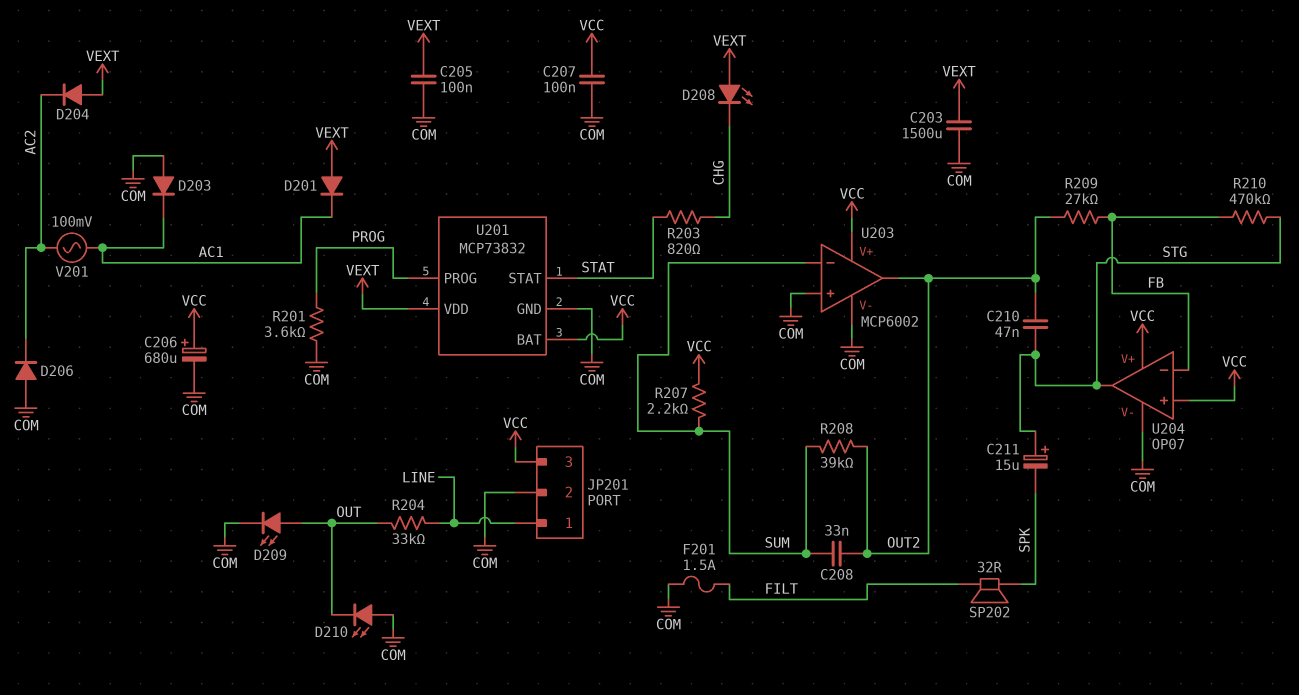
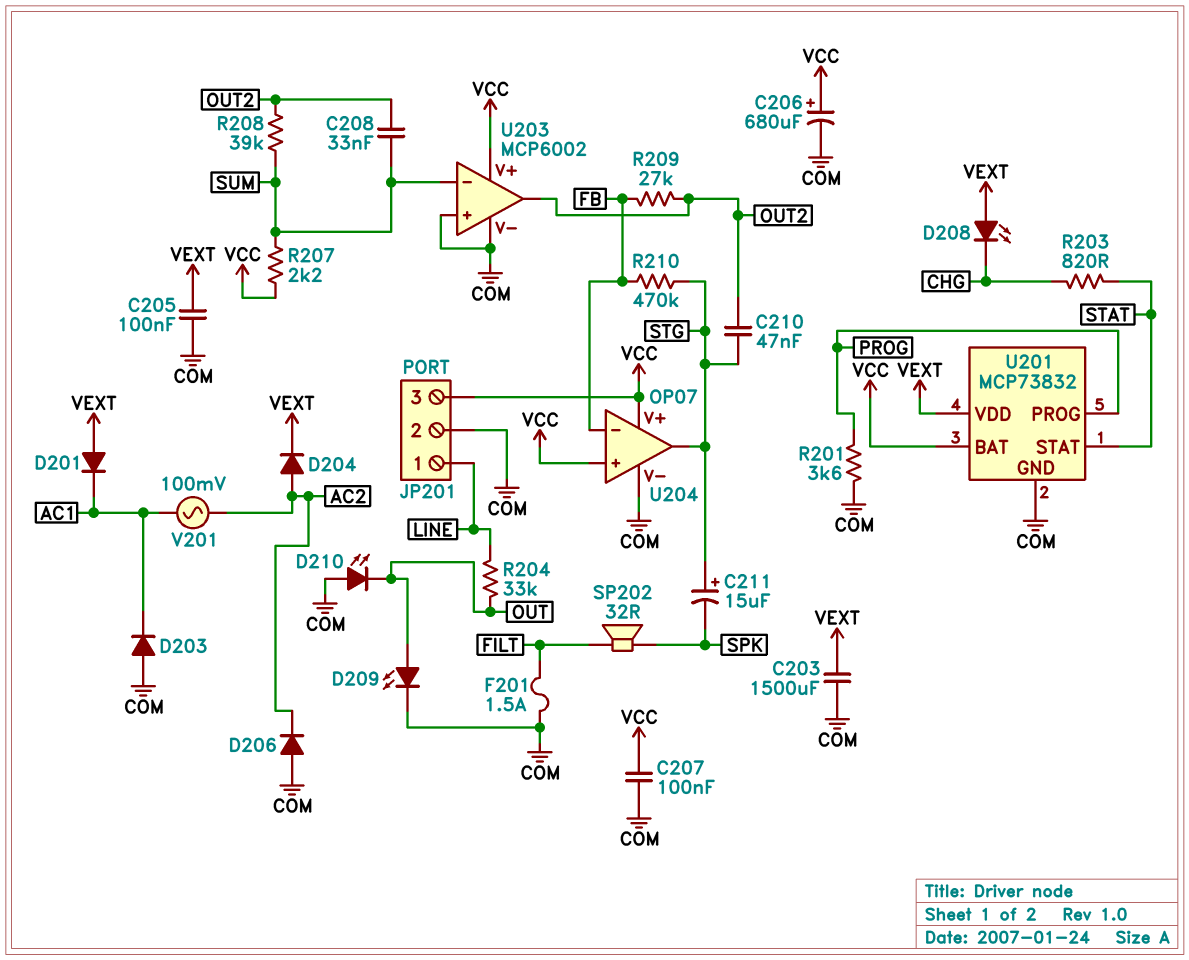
D204: diode (A VEXT, K AC2) -> diode (A AC2, K VEXT)

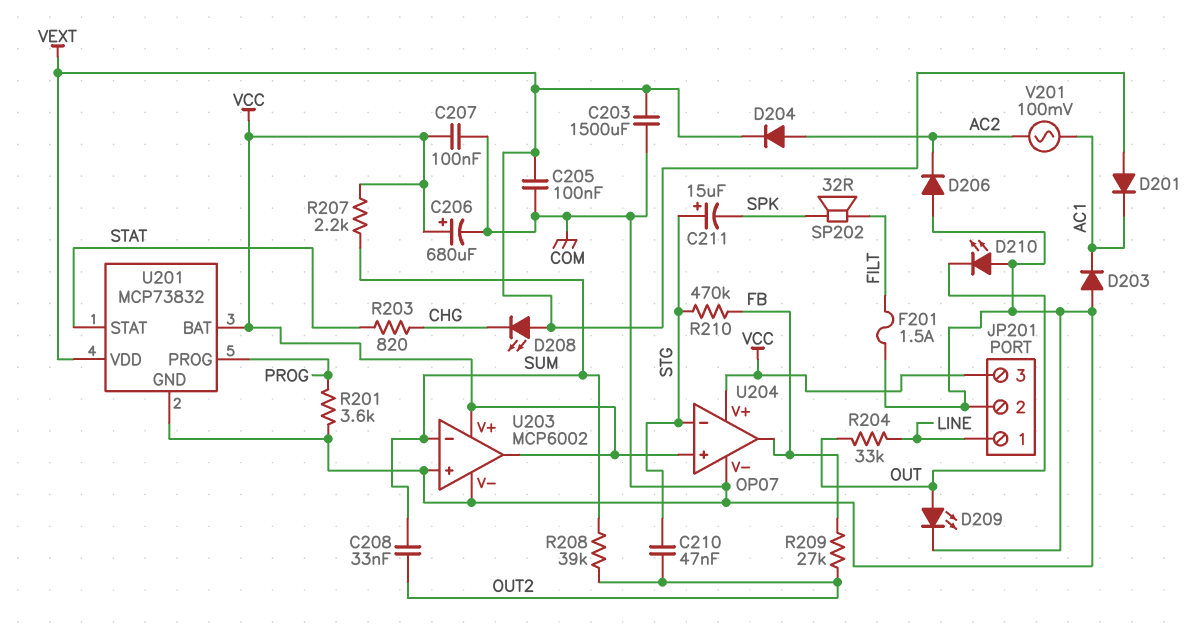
U203 pin out: OUT2 -> VCC
U204 pin in-: FB -> STG
U204 pin out: STG -> FB

